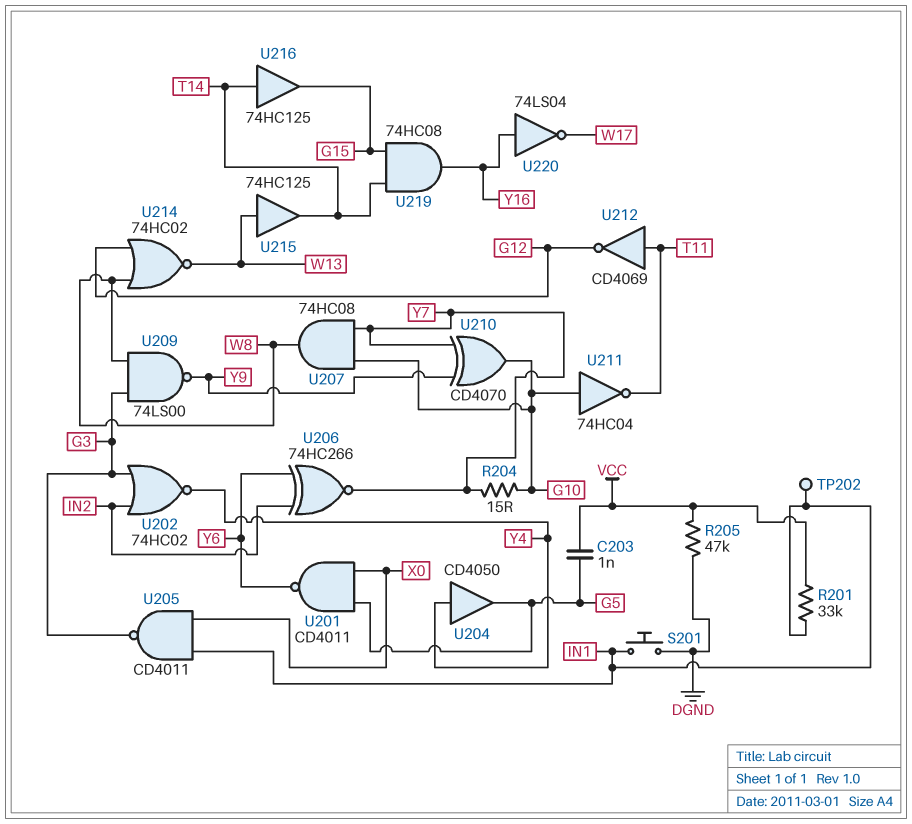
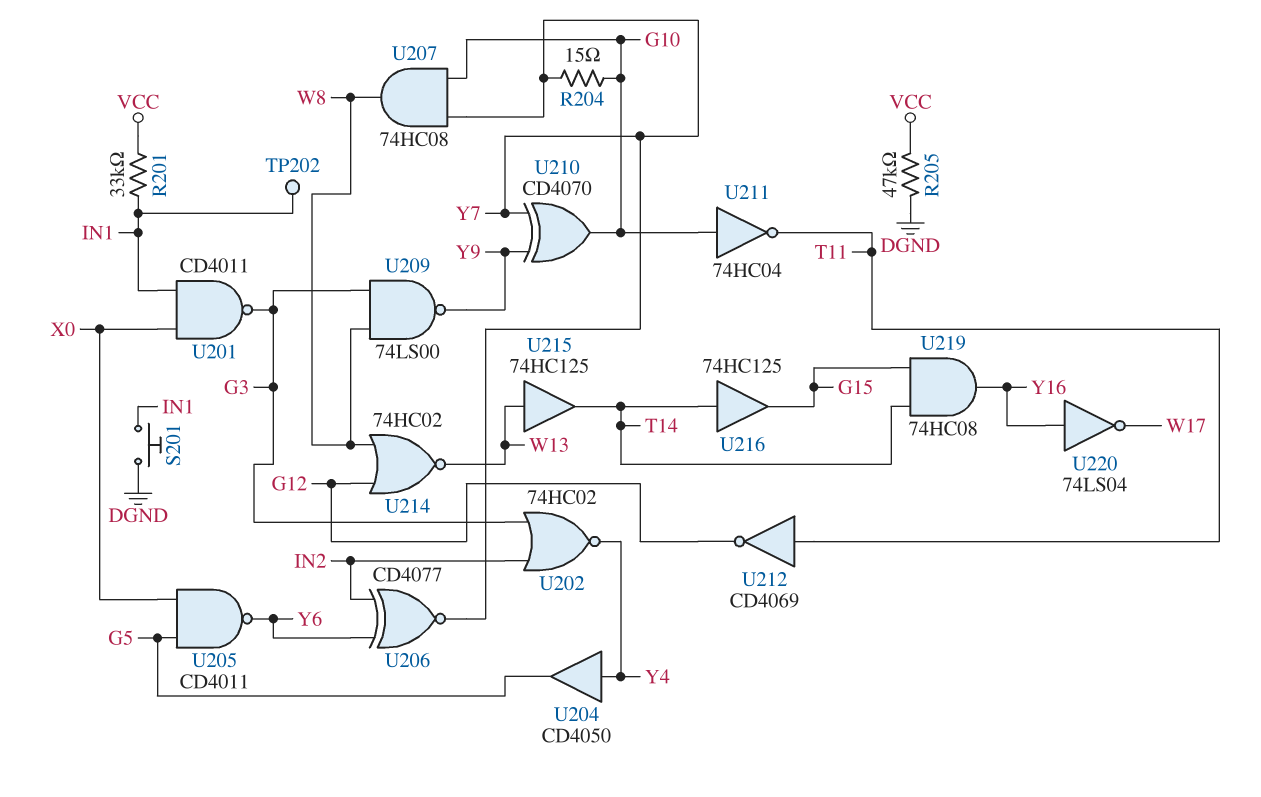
C203: 1nF (G5, VCC) -> none
U201: NAND CD4011 (in G5, in X0, out Y6) -> NAND CD4011 (in IN1, in X0, out G3)
U205: NAND CD4011 (in IN1, in X0, out G3) -> NAND CD4011 (in G5, in X0, out Y6)
U206: XNOR 74HC266 (in IN2, in Y6, out Y7) -> XNOR CD4077 (in IN2, in Y6, out Y7)

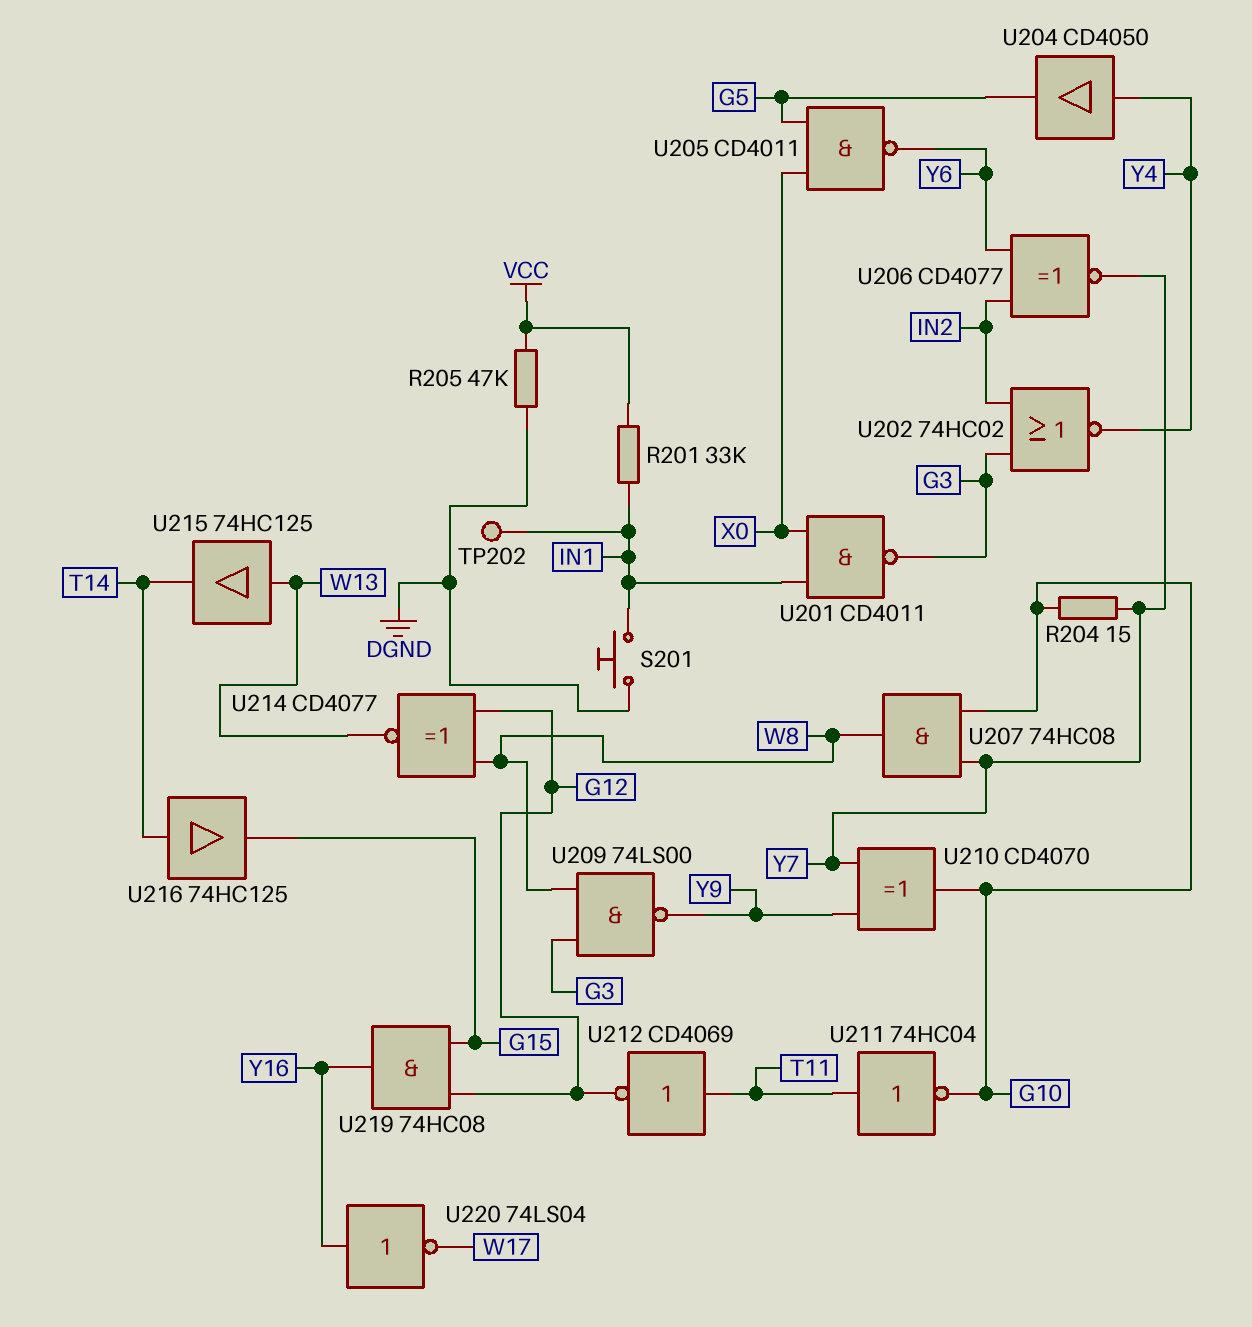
U211: NOT 74HC04 (in G10, out T11) -> NOT 74HC04 (in T11, out G10)
U214: NOR 74HC02 (in G12, in W8, out W13) -> XNOR CD4077 (in G12, in W8, out W13)
U219: AND 74HC08 (in G15, in T14, out Y16) -> AND 74HC08 (in G12, in G15, out Y16)

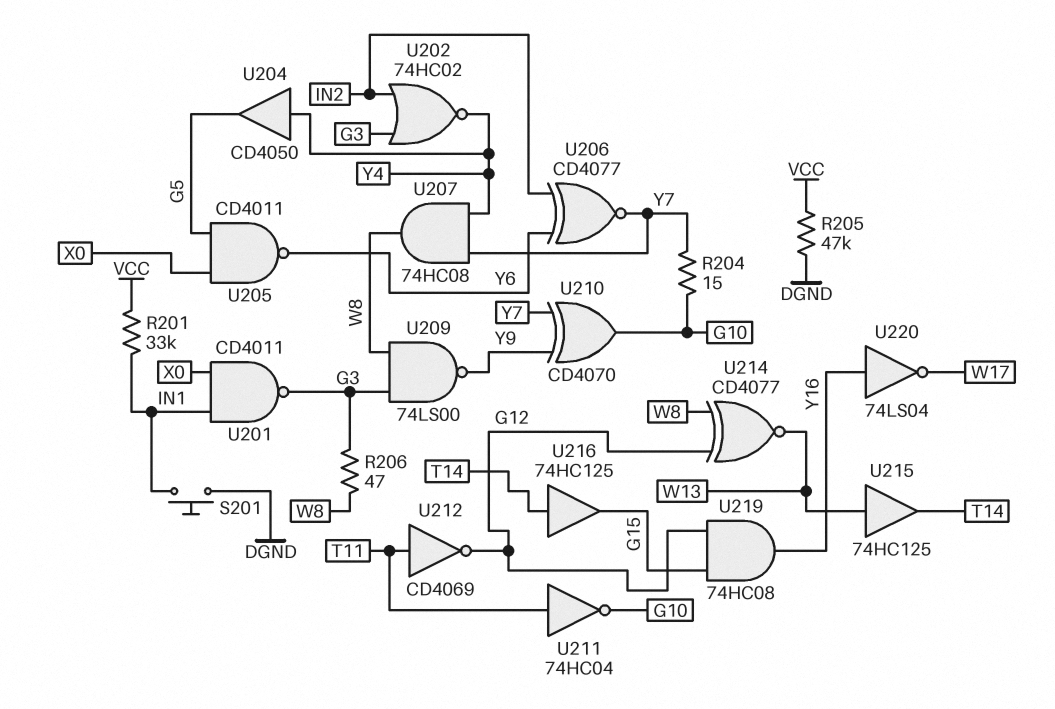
R206: none -> 47 (G3, W8)
TP202: test point (IN1) -> none
U207: AND 74HC08 (in G10, in Y7, out W8) -> AND 74HC08 (in Y4, in Y7, out W8)

